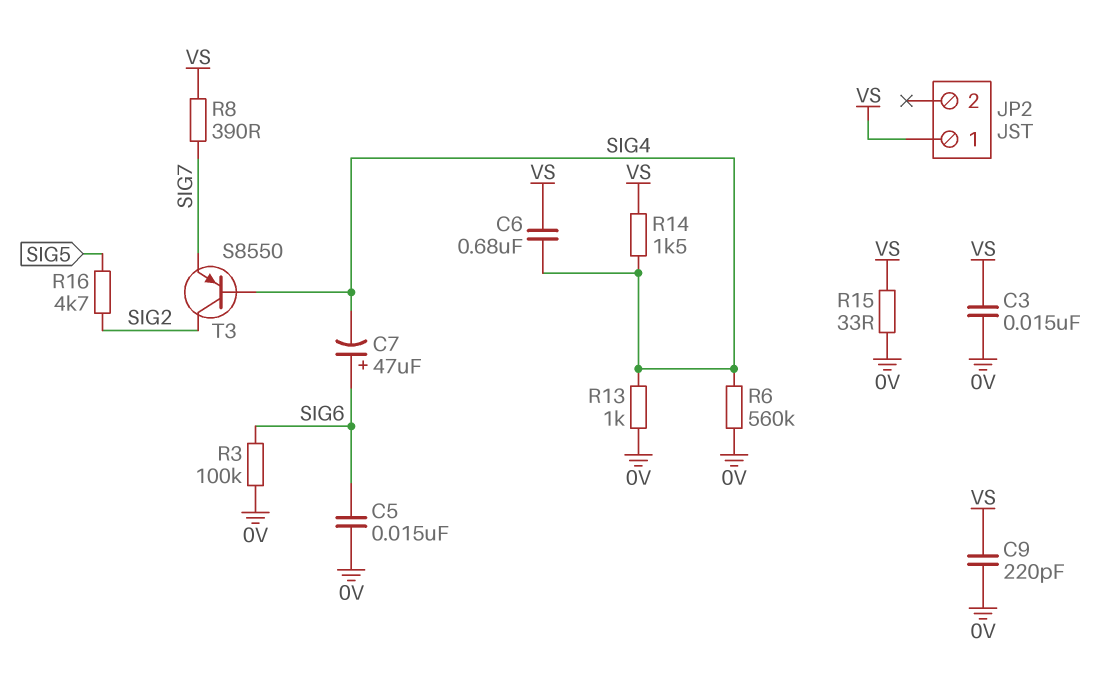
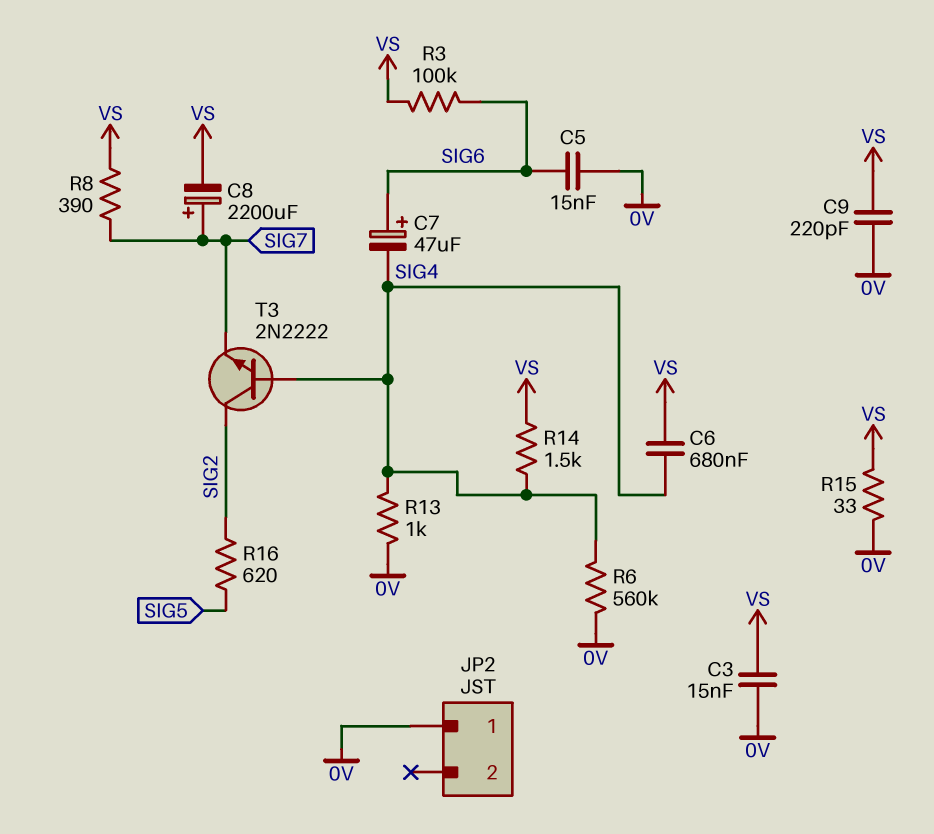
C8: none -> 2200uF (plus SIG7, minus VS)
JP2 pin 1: VS -> 0V
R3: 100k (0V, SIG6) -> 100k (SIG6, VS)
R16: 4.7k (SIG2, SIG5) -> 620 (SIG2, SIG5)
T3: PNP S8550 (B SIG4, C SIG2, E SIG7) -> NPN 2N2222 (B SIG4, C SIG2, E SIG7)

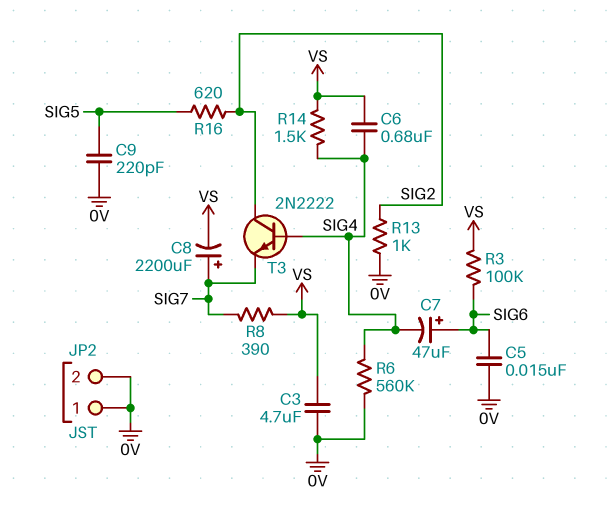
C3: 15nF (0V, VS) -> 4.7uF (0V, VS)
C9: 220pF (0V, VS) -> 220pF (0V, SIG5)
JP2 pin 2: none -> 0V
R13: 1k (0V, SIG4) -> 1k (0V, SIG2)
R15: 33 (0V, VS) -> none

